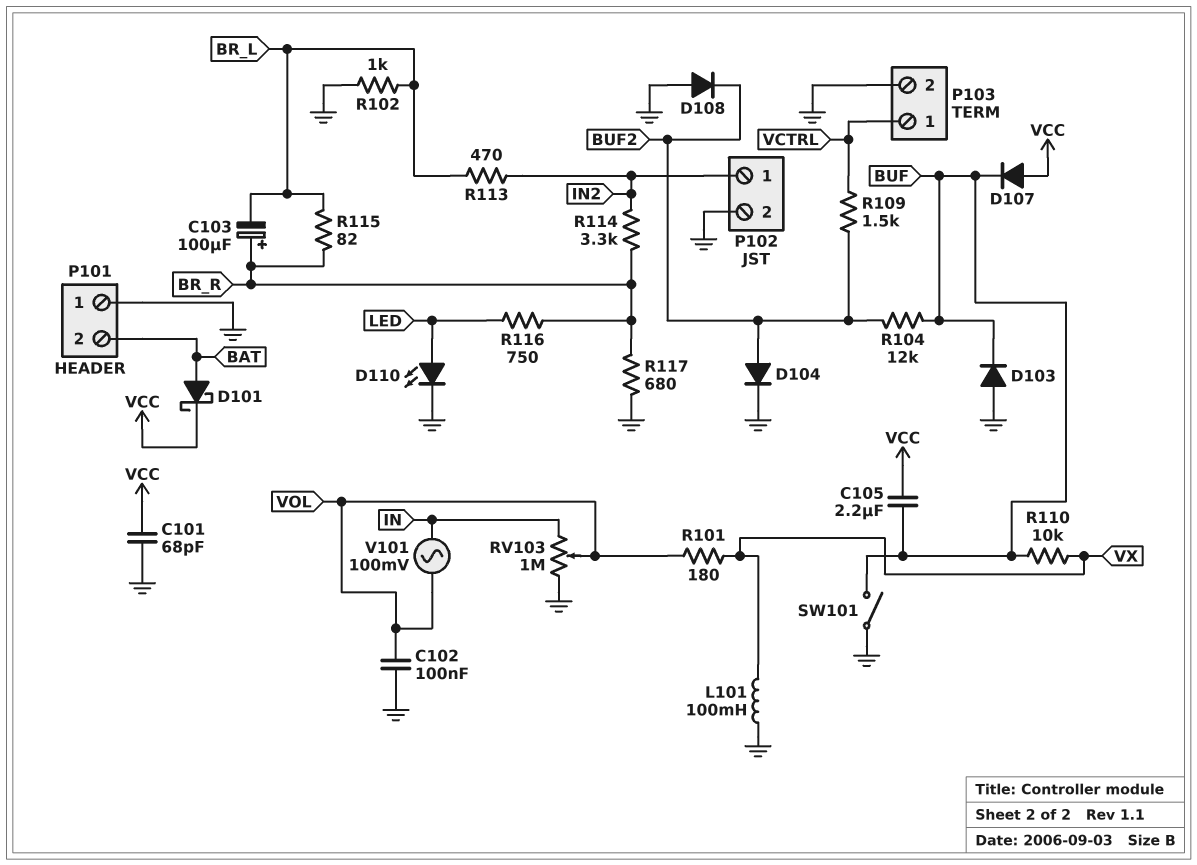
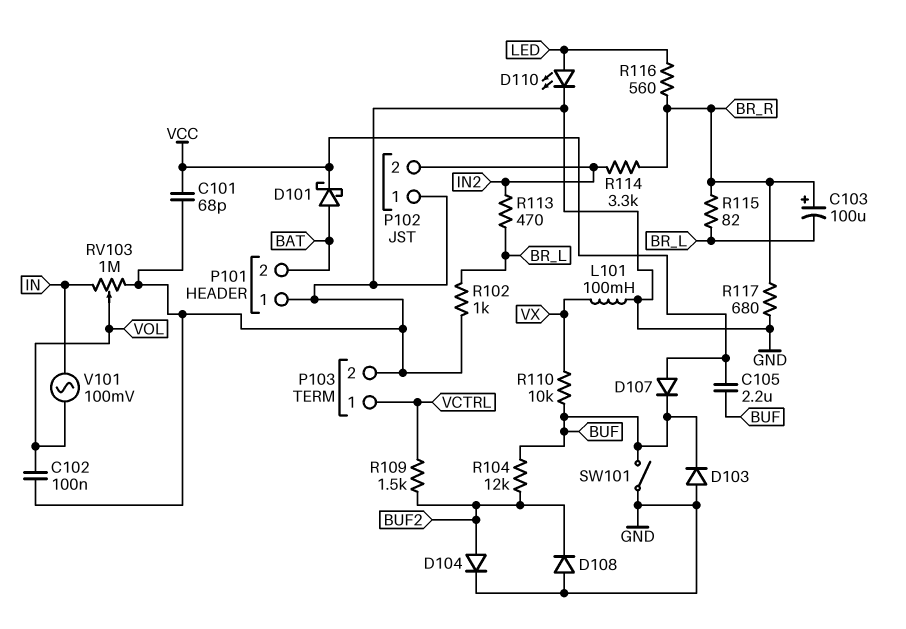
P102 pin 1: IN2 -> GND
P102 pin 2: GND -> IN2
R101: 180 (VOL, VX) -> none
R116: 750 (BR_R, LED) -> 560 (BR_R, LED)

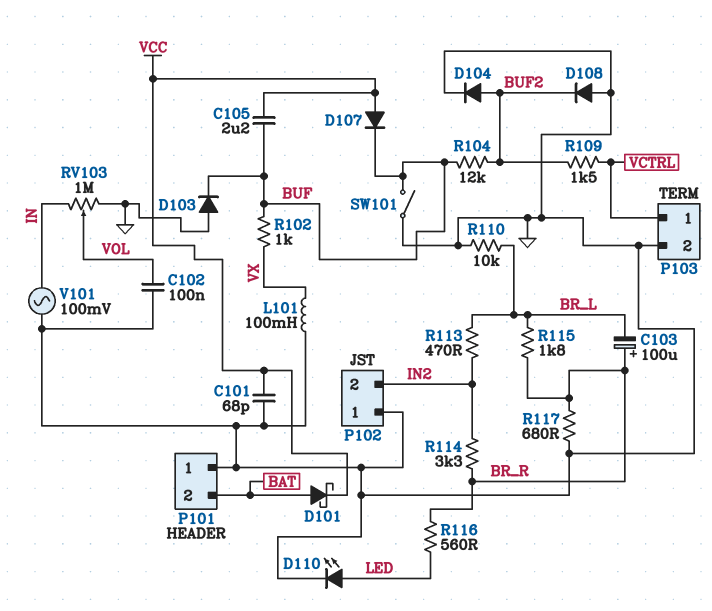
R102: 1k (BR_L, GND) -> 1k (BUF, VX)
R110: 10k (BUF, VX) -> 10k (BR_L, GND)
R115: 82 (BR_L, BR_R) -> 1.8k (BR_L, BR_R)
V101: AC 100mV (IN, VOL) -> AC 100mV (GND, IN)

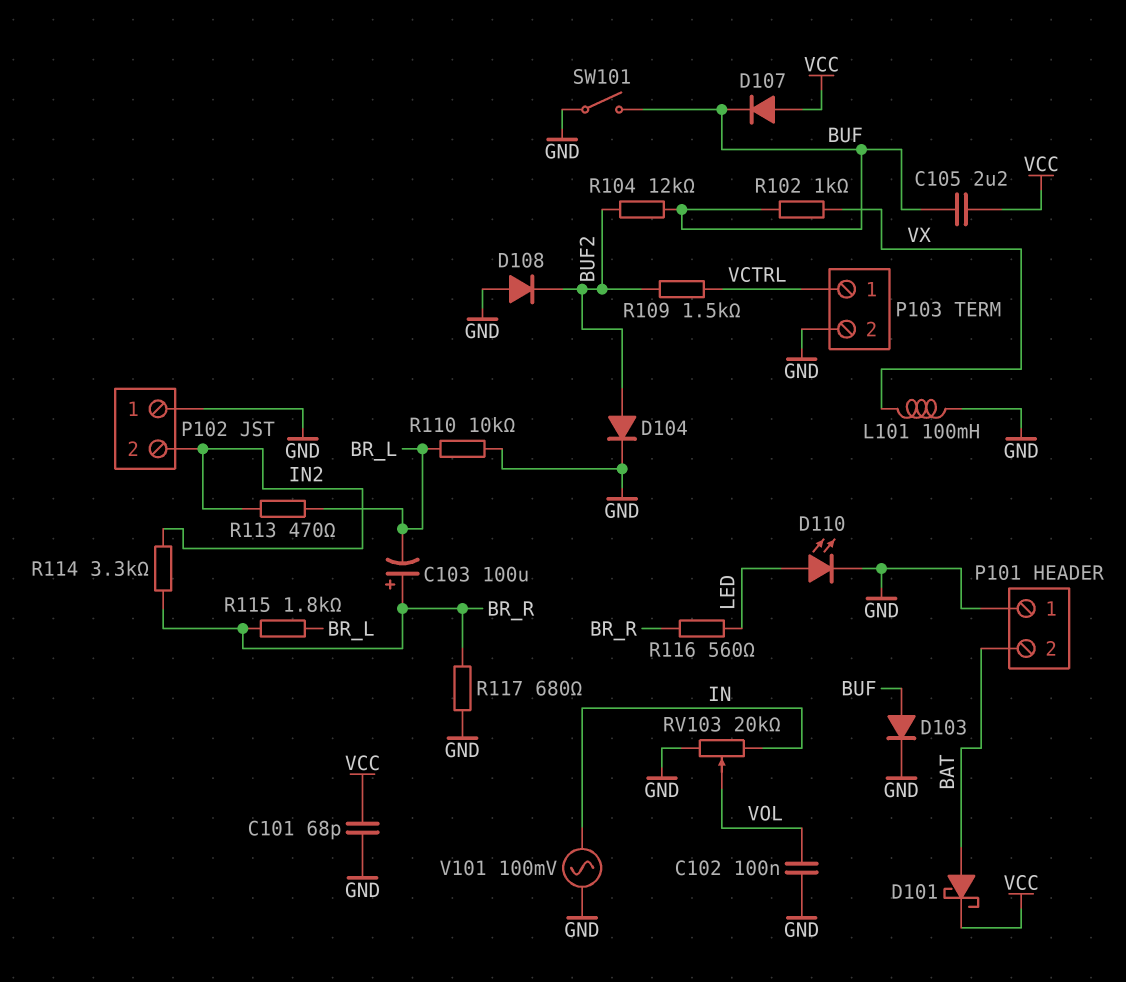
D103: diode (A GND, K BUF) -> diode (A BUF, K GND)
RV103: 1M (GND, IN, wiper VOL) -> 20k (GND, IN, wiper VOL)

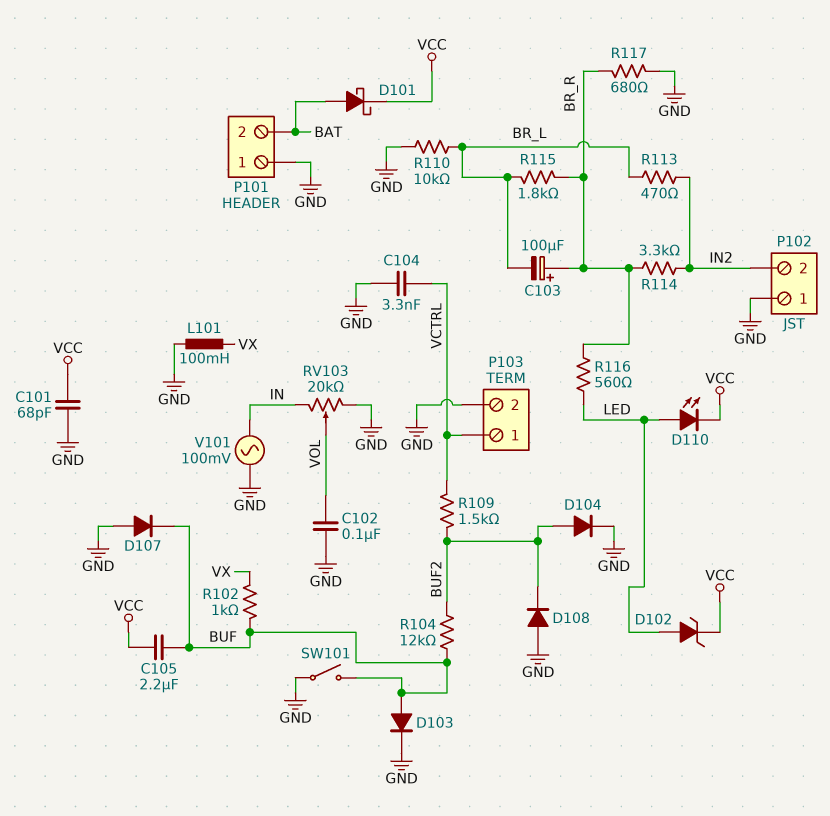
C104: none -> 3.3nF (GND, VCTRL)
D102: none -> zener (A LED, K VCC)
D107: diode (A VCC, K BUF) -> diode (A GND, K BUF)
D110: LED (A LED, K GND) -> LED (A LED, K VCC)

